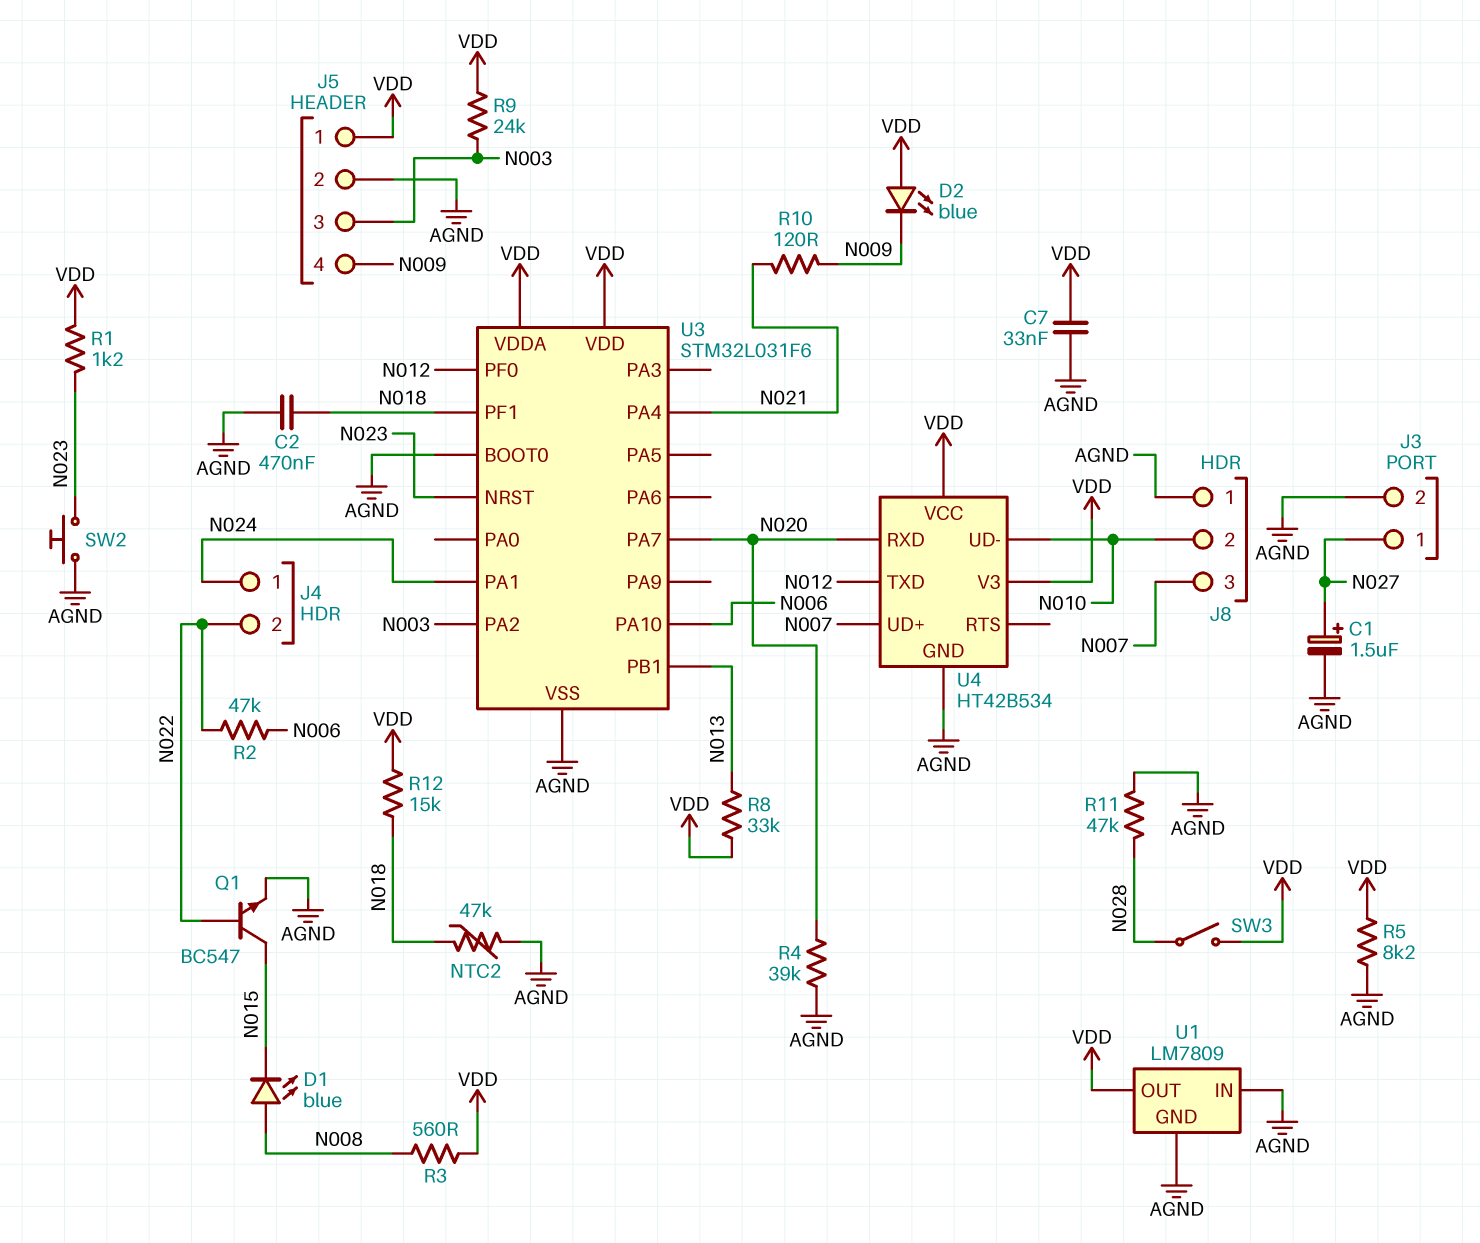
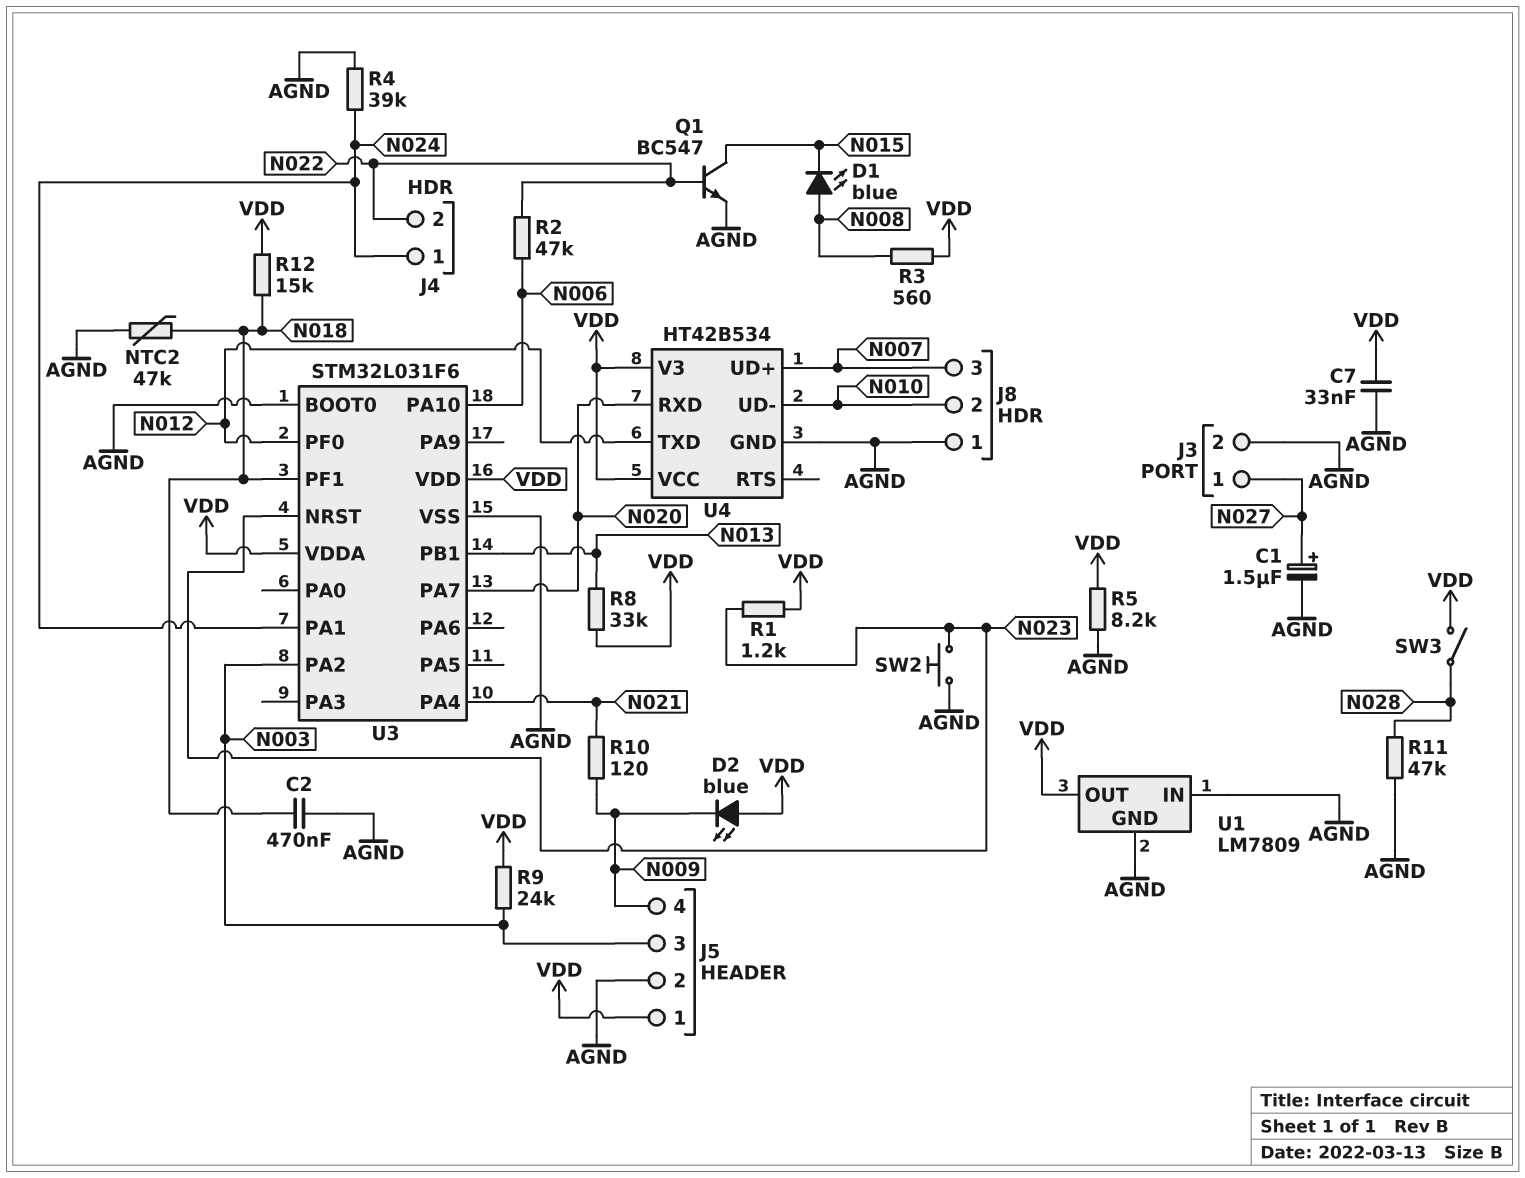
R4: 39k (AGND, N020) -> 39k (AGND, N024)

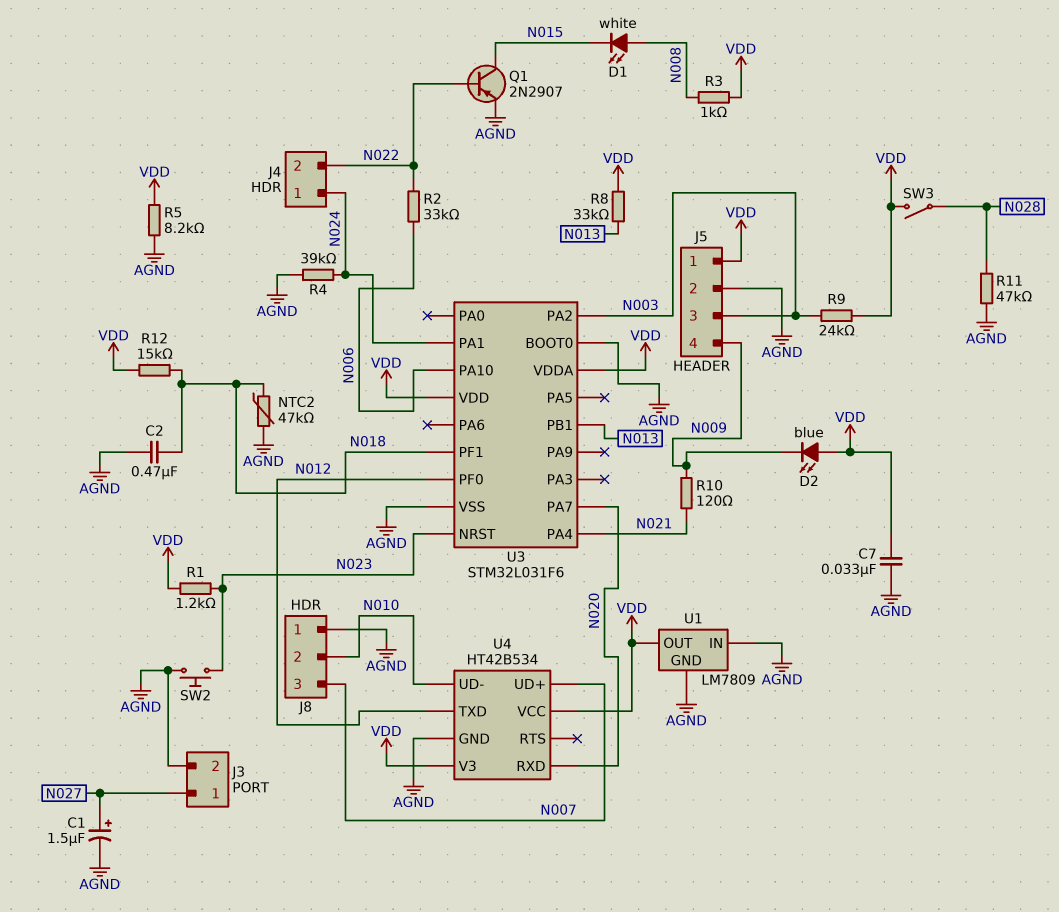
D1: LED blue (A N008, K N015) -> LED white (A N008, K N015)
Q1: NPN BC547 (B N022, C N015, E AGND) -> PNP 2N2907 (B N022, C N015, E AGND)
R2: 47k (N006, N022) -> 33k (N006, N022)
R3: 560 (N008, VDD) -> 1k (N008, VDD)

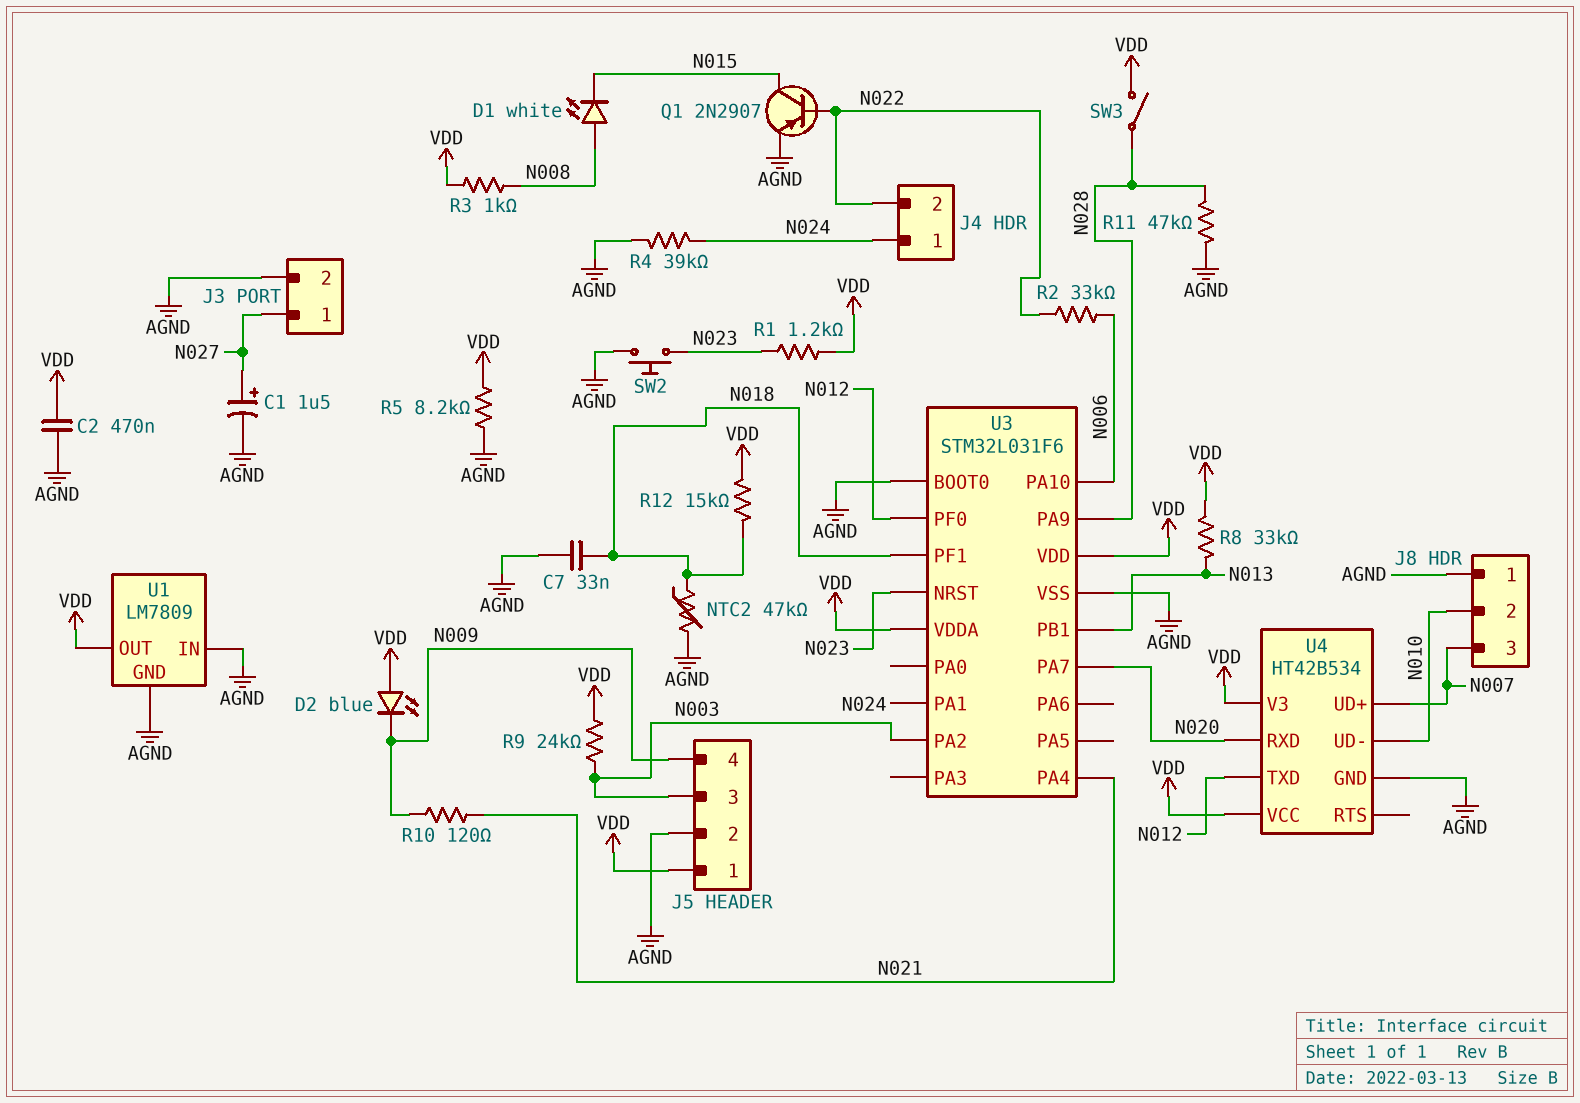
C2: 470nF (AGND, N018) -> 470nF (AGND, VDD)
C7: 33nF (AGND, VDD) -> 33nF (AGND, N018)
U3 pin PA9: none -> N028

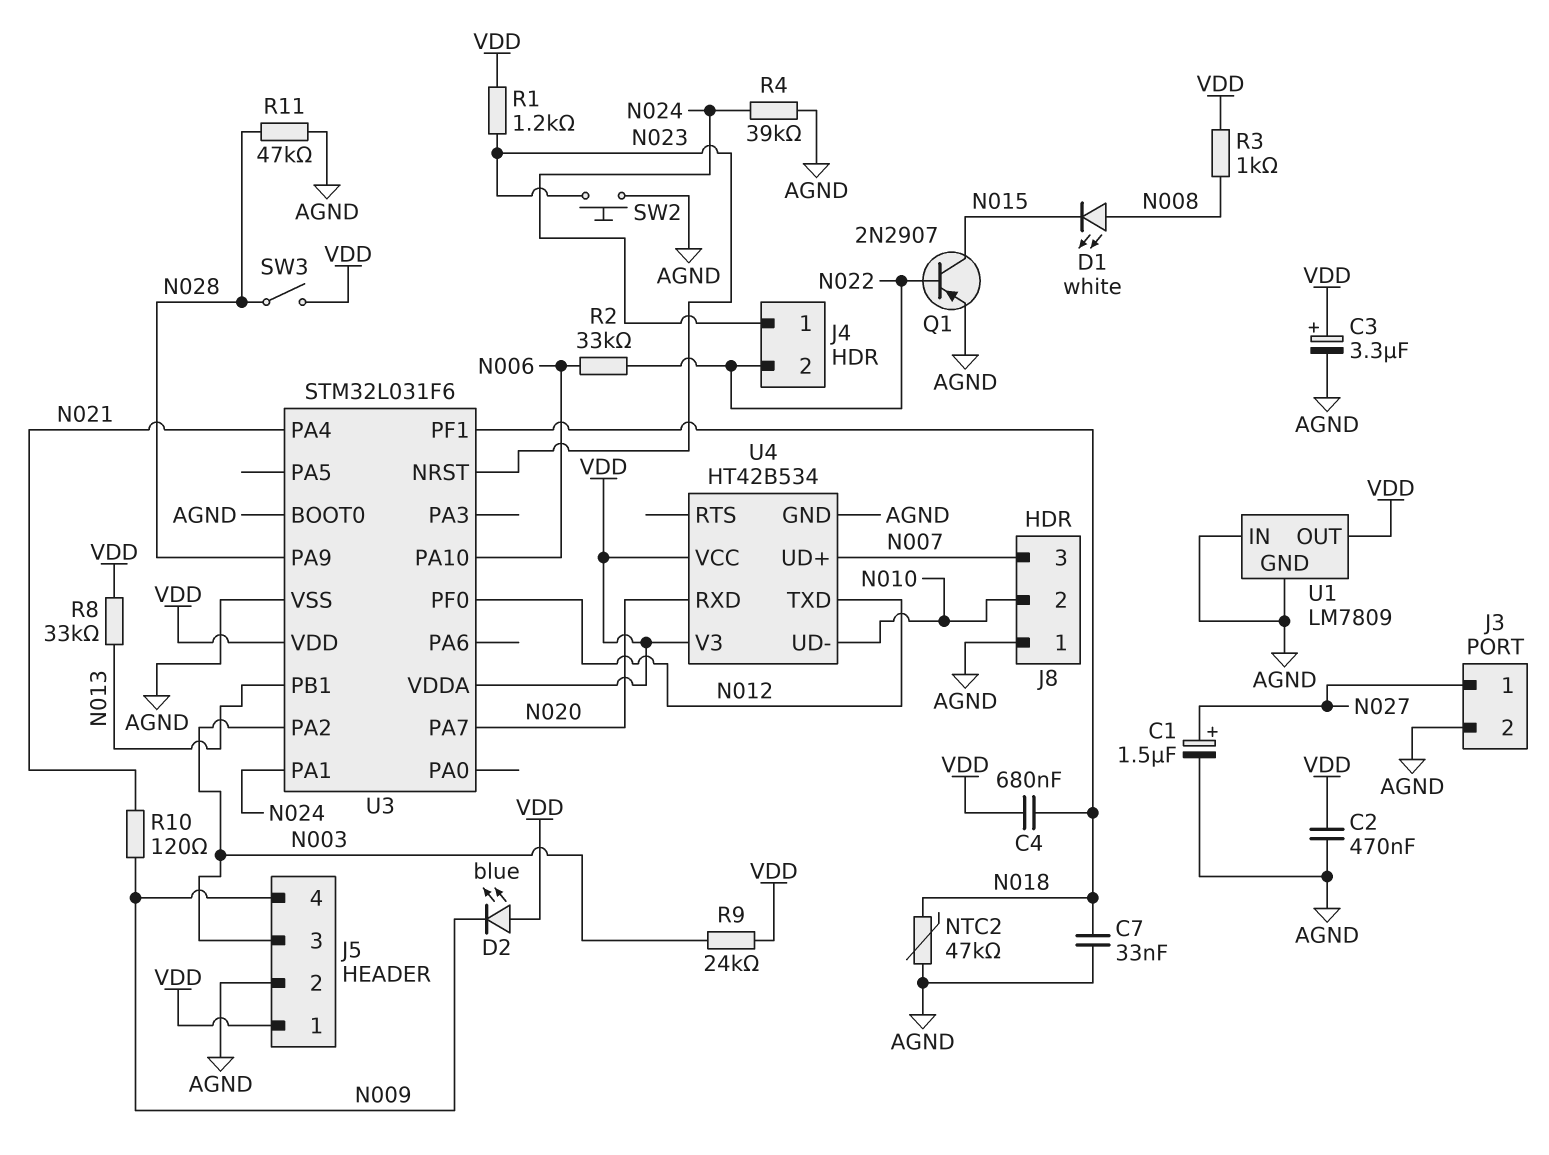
C3: none -> 3.3uF (plus VDD, minus AGND)
C4: none -> 680nF (N018, VDD)
R5: 8.2k (AGND, VDD) -> none
R12: 15k (N018, VDD) -> none

